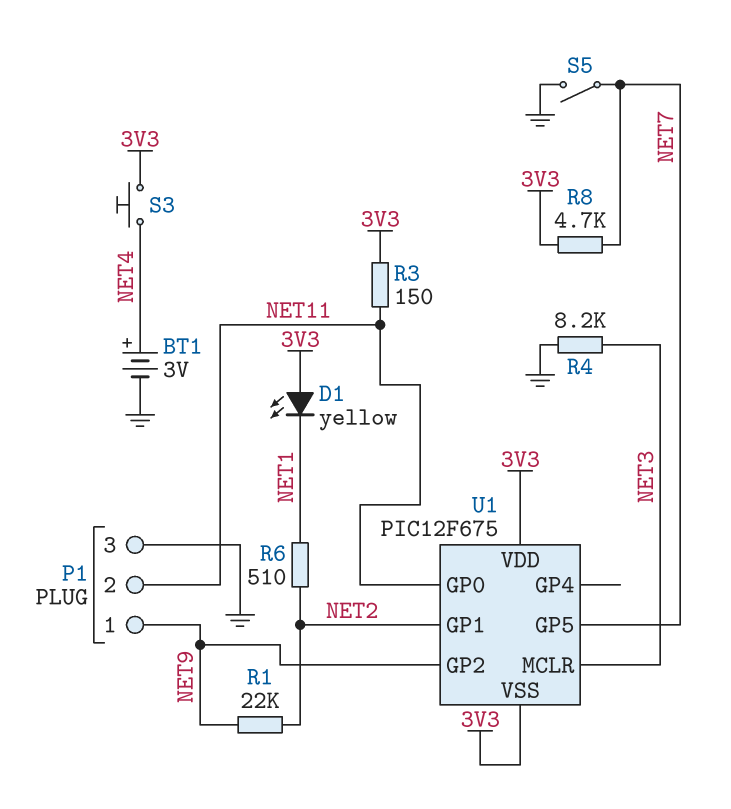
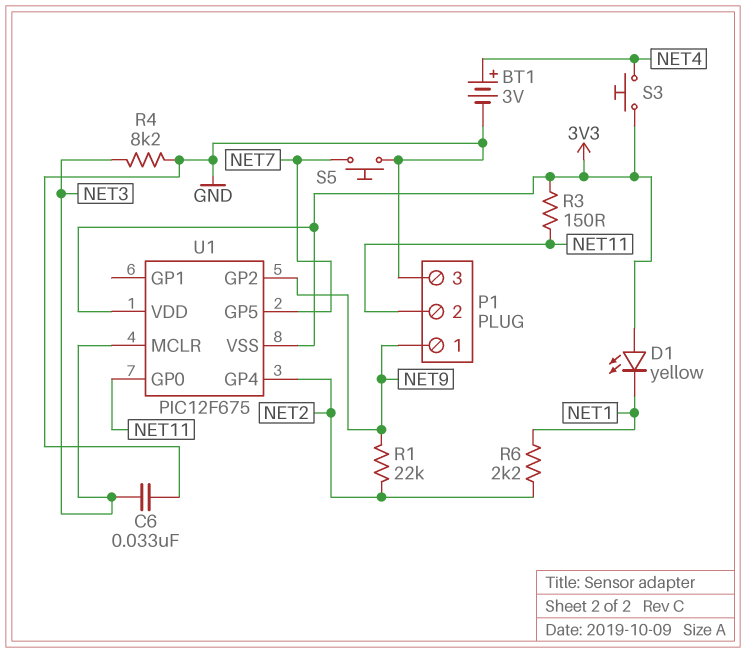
C6: none -> 33nF (GND, NET3)
R6: 510 (NET1, NET2) -> 2.2k (NET1, NET2)
R8: 4.7k (3V3, NET7) -> none
S5: switch (GND, NET7) -> button (GND, NET7)
U1 pin GP1: NET2 -> none
U1 pin GP4: none -> NET2

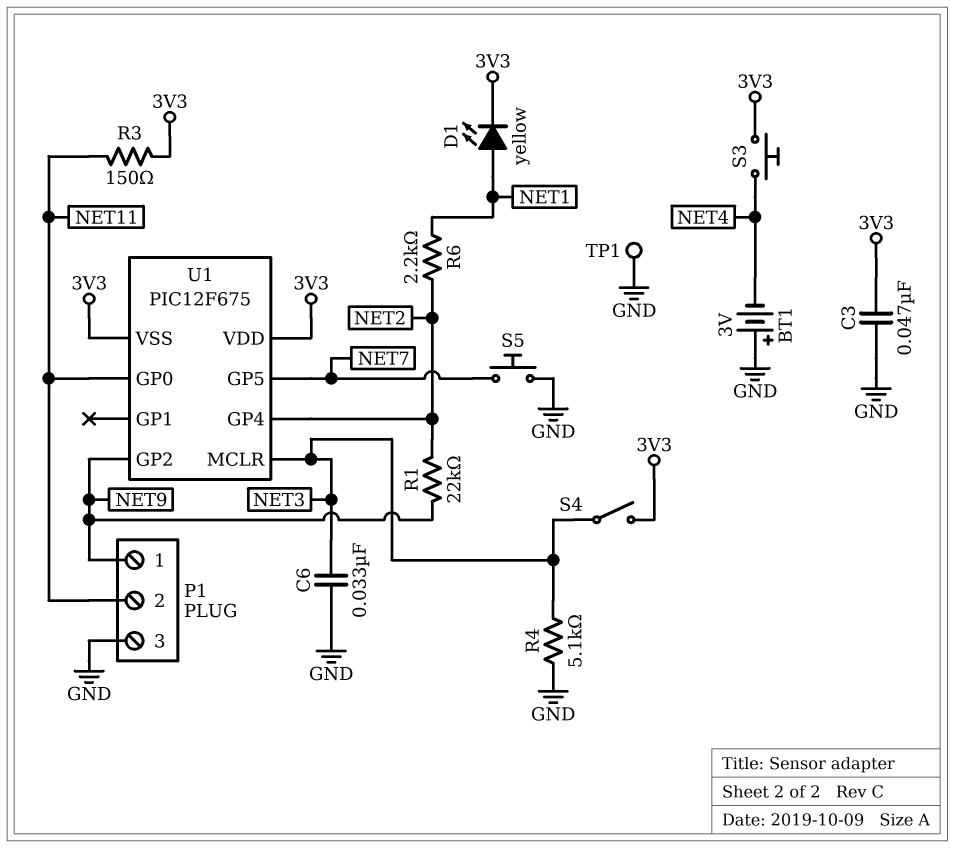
BT1: 3V (plus NET4, minus GND) -> 3V (plus GND, minus NET4)
C3: none -> 47nF (3V3, GND)
D1: LED yellow (A 3V3, K NET1) -> LED yellow (A NET1, K 3V3)
R4: 8.2k (GND, NET3) -> 5.1k (GND, NET3)
S4: none -> switch (3V3, NET3)
TP1: none -> test point (GND)

